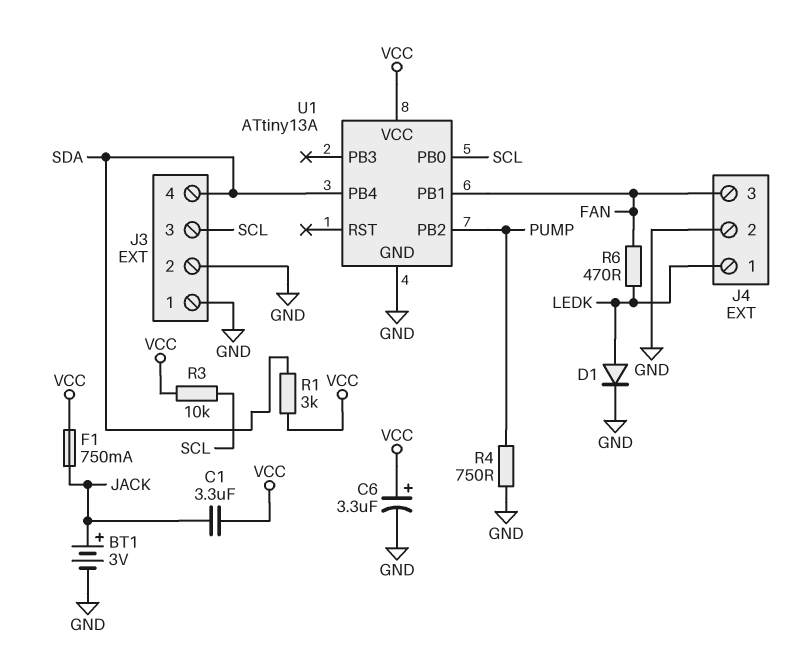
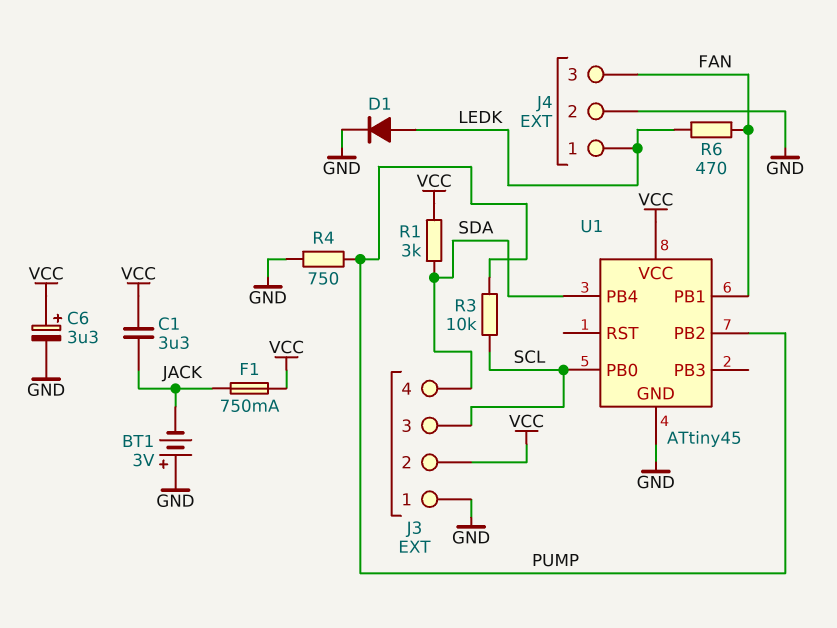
BT1: 3V (plus JACK, minus GND) -> 3V (plus GND, minus JACK)
J3 pin 2: GND -> VCC
R3: 10k (SCL, VCC) -> 10k (PUMP, SCL)
U1: ATtiny13A -> ATtiny45

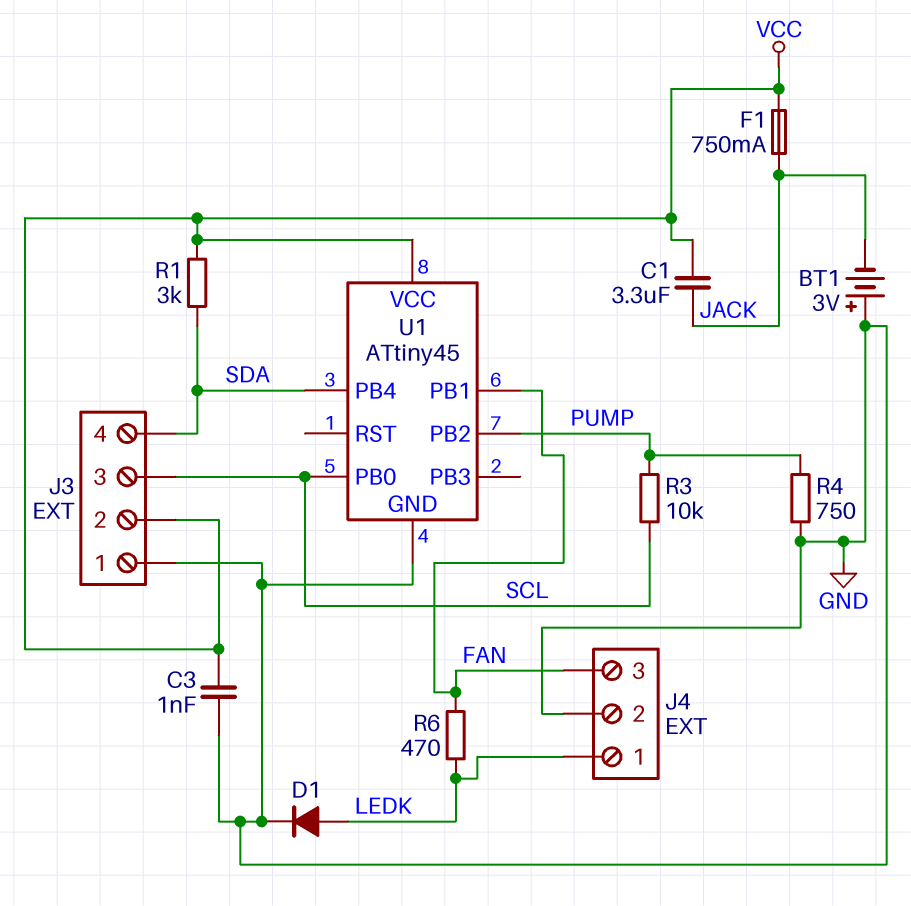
C3: none -> 1nF (GND, VCC)
C6: 3.3uF (plus VCC, minus GND) -> none

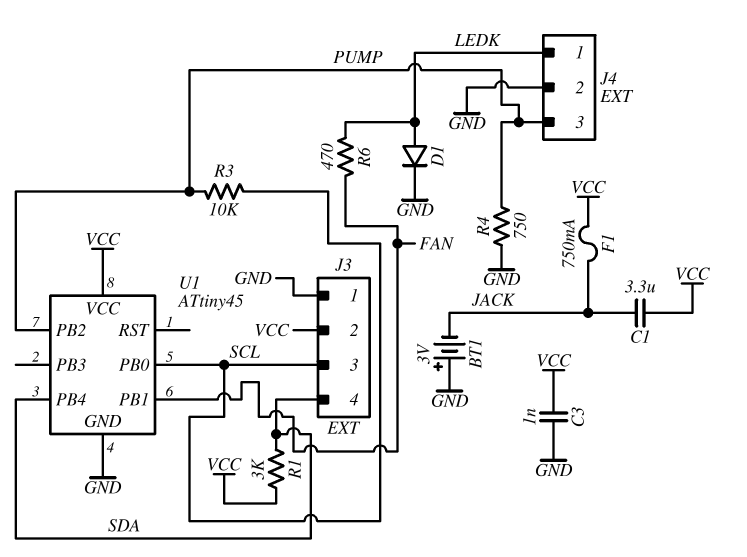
J4 pin 3: FAN -> PUMP

